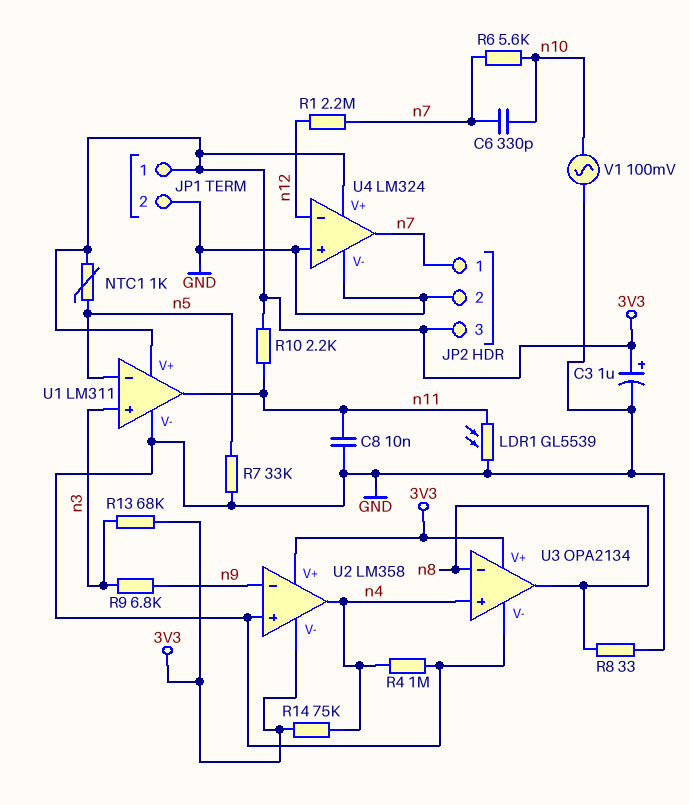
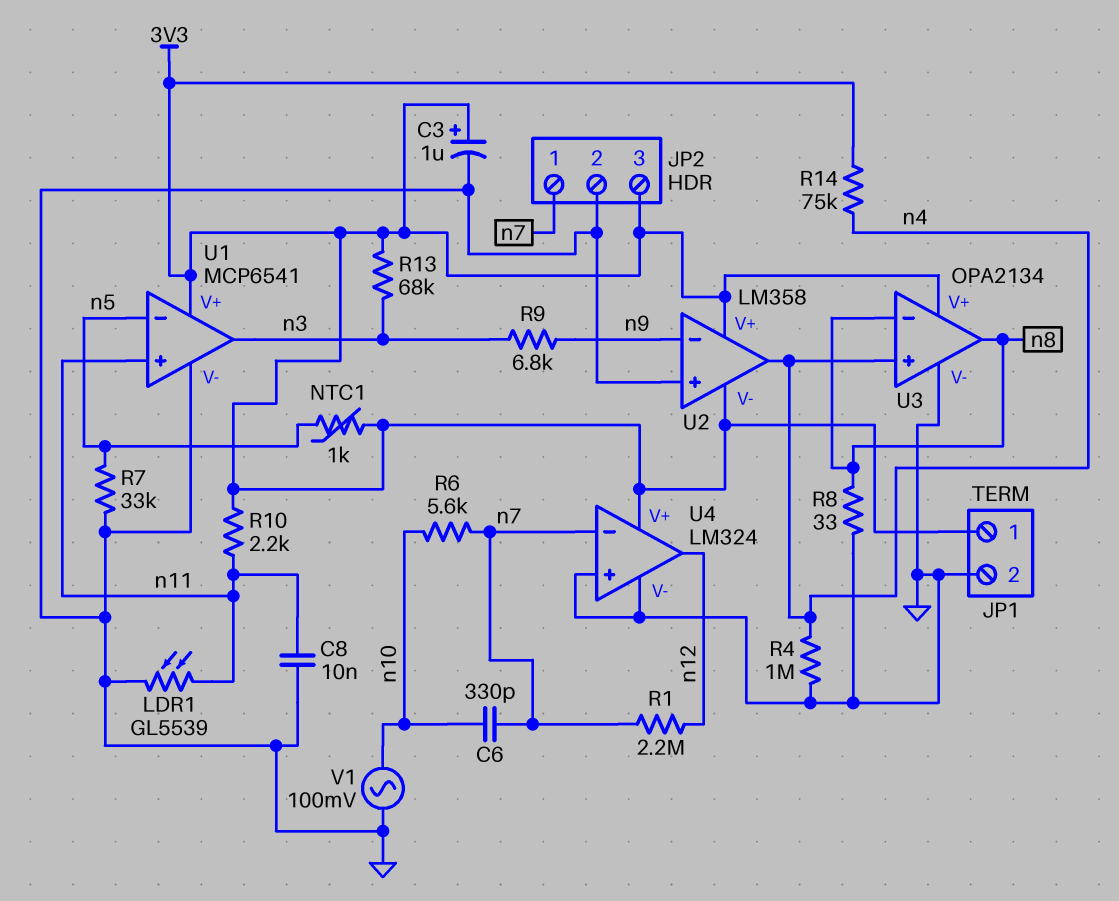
U1: LM311 -> MCP6541
U1 pin in+: n3 -> n11
U1 pin out: n11 -> n3
U4 pin in-: n12 -> n7
U4 pin out: n7 -> n12

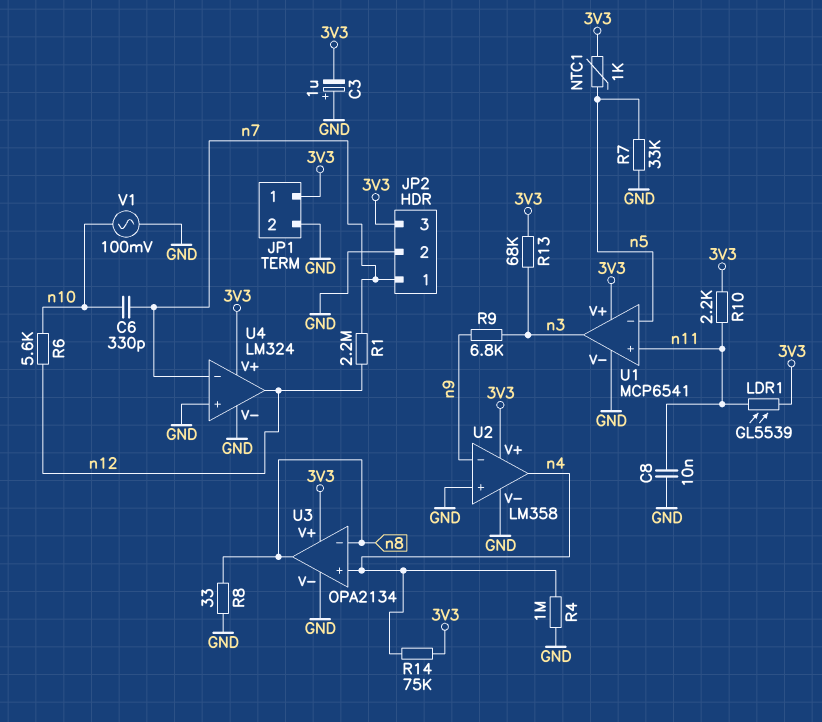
C3: 1uF (plus 3V3, minus GND) -> 1uF (plus GND, minus 3V3)
LDR1: GL5539 (GND, n11) -> GL5539 (3V3, n11)
R6: 5.6k (n7, n10) -> 5.6k (n10, n12)
U2 pin V-: 3V3 -> GND

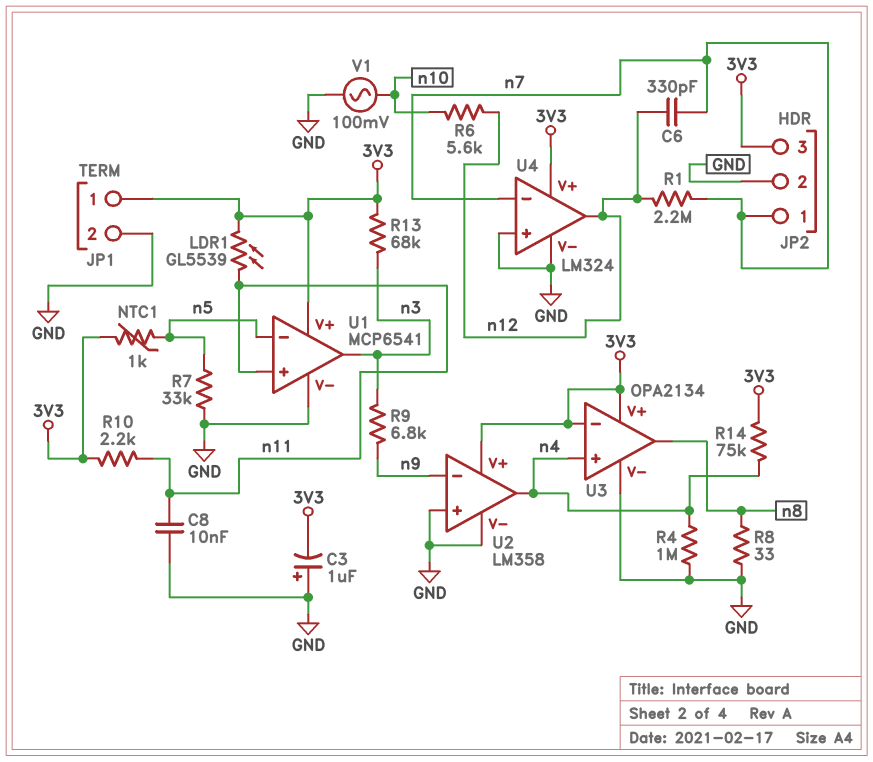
C6: 330pF (n7, n10) -> 330pF (n7, n12)
U3 pin in-: n8 -> 3V3

